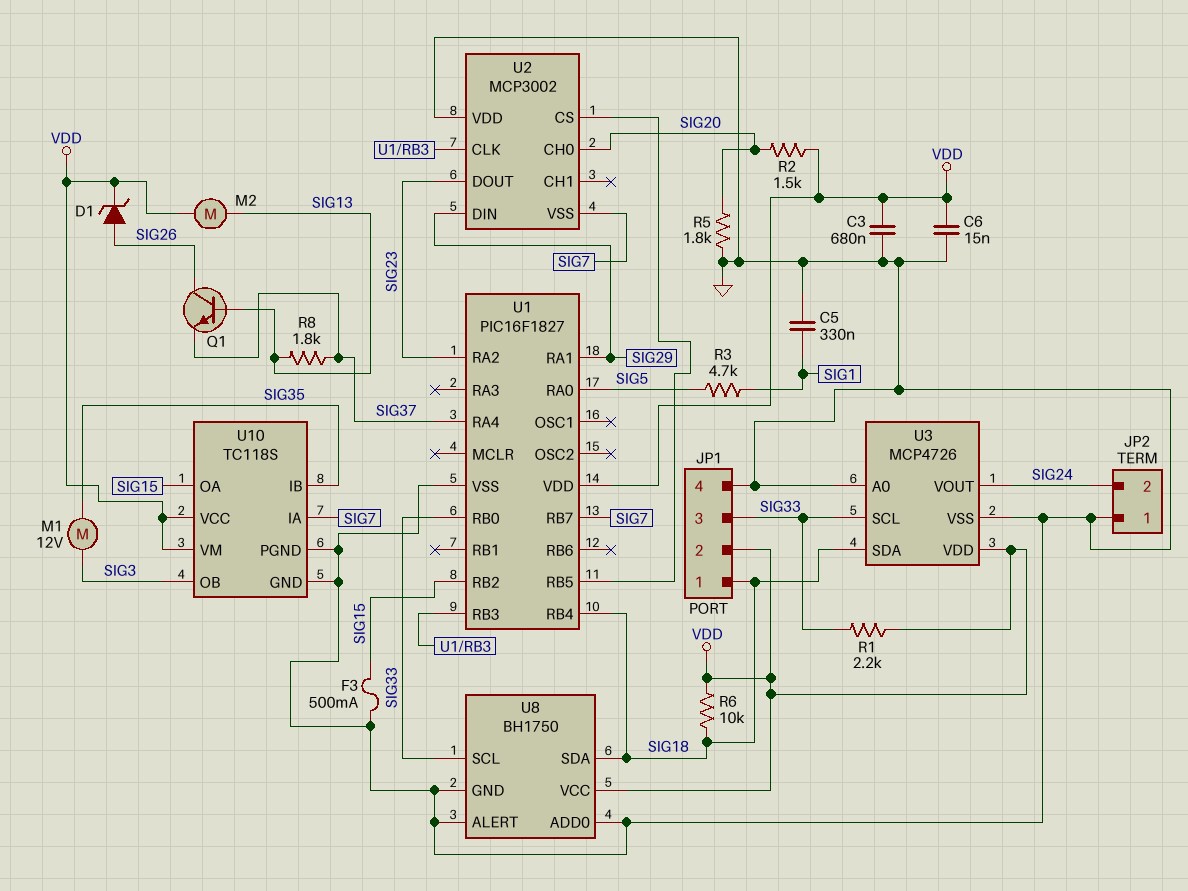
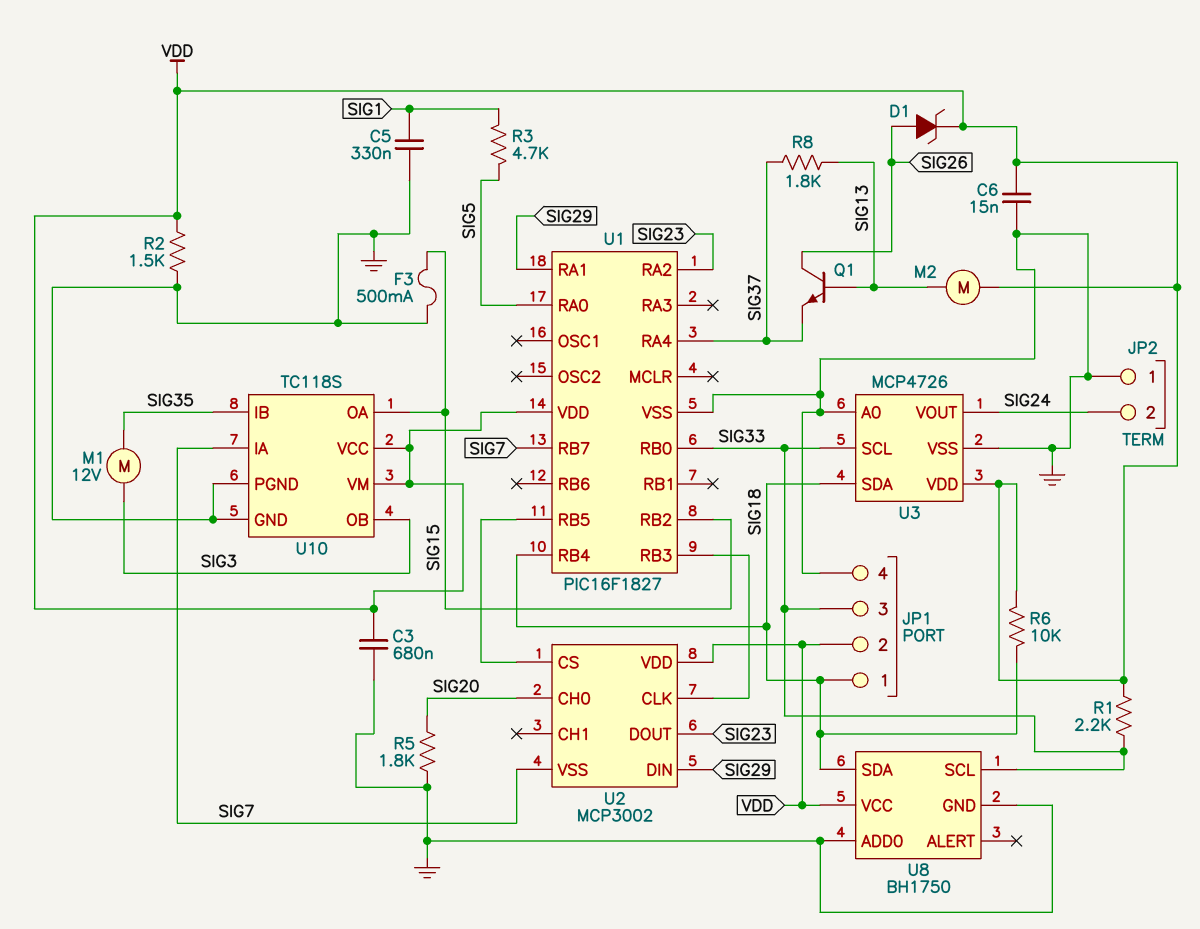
R2: 1.5k (SIG20, VDD) -> 1.5k (GND, VDD)
U2 pin VDD: GND -> VDD
U8 pin ALERT: GND -> none

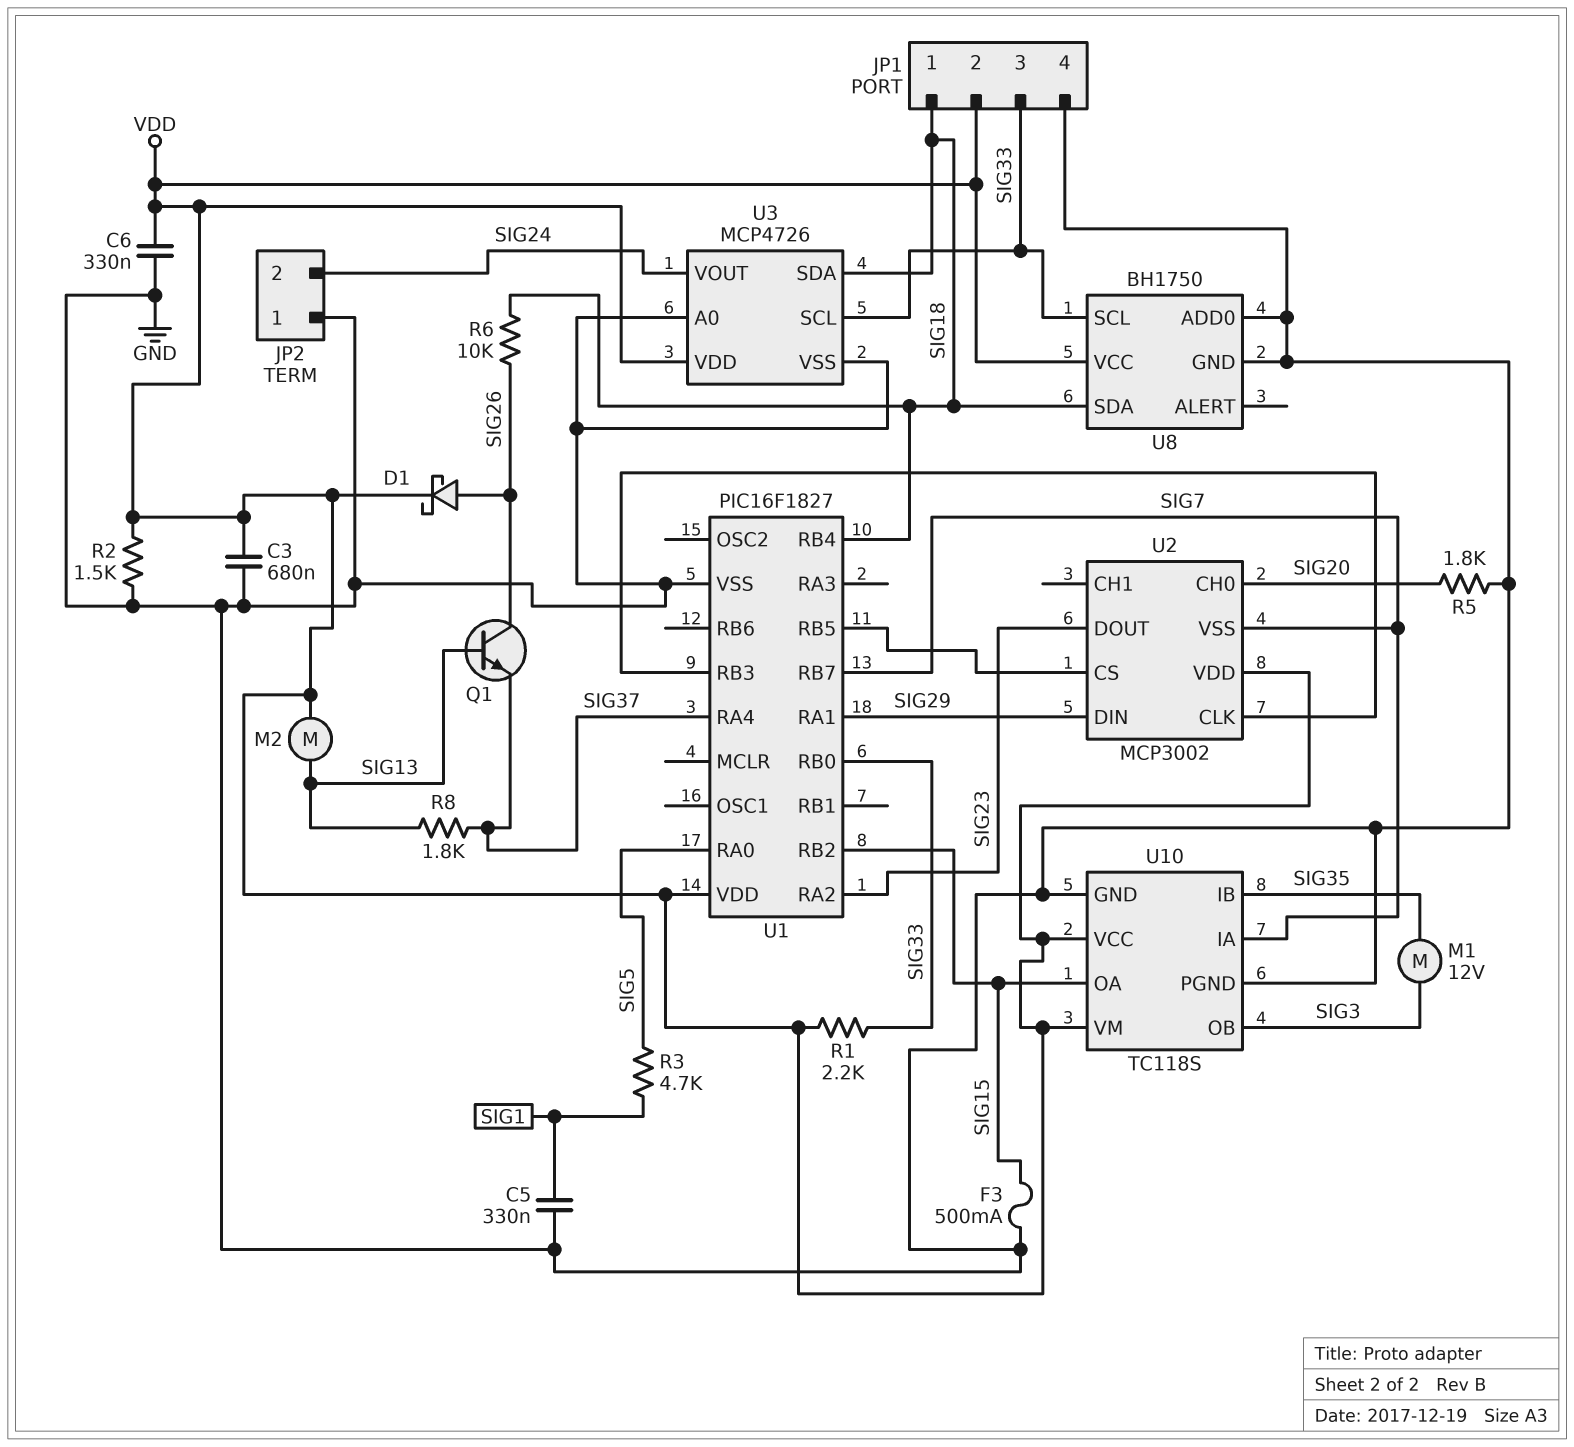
C6: 15nF (GND, VDD) -> 330nF (GND, VDD)
D1: zener (A SIG26, K VDD) -> schottky (A SIG26, K VDD)
R6: 10k (SIG18, VDD) -> 10k (SIG18, SIG26)

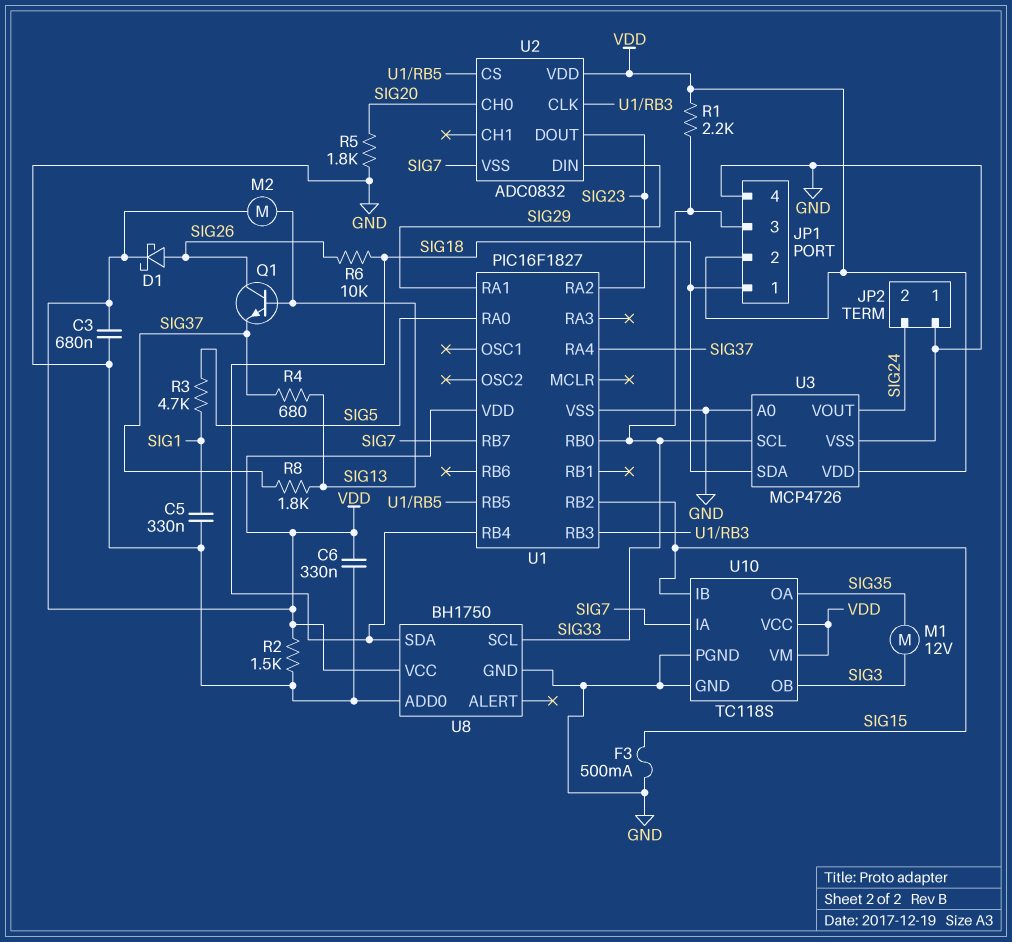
R4: none -> 680 (SIG13, SIG37)
U2: MCP3002 -> ADC0832
U10 pin IB: SIG35 -> SIG15
U10 pin OA: SIG15 -> SIG35

